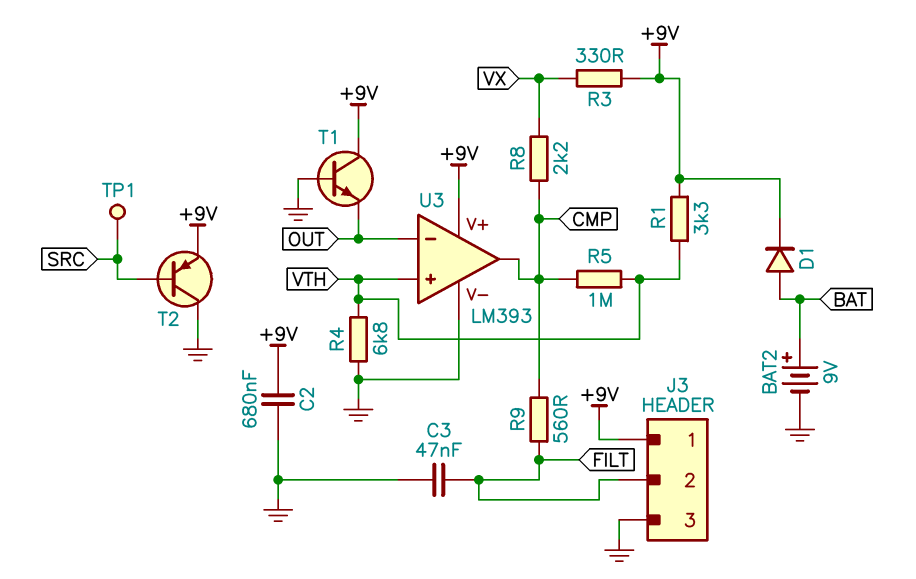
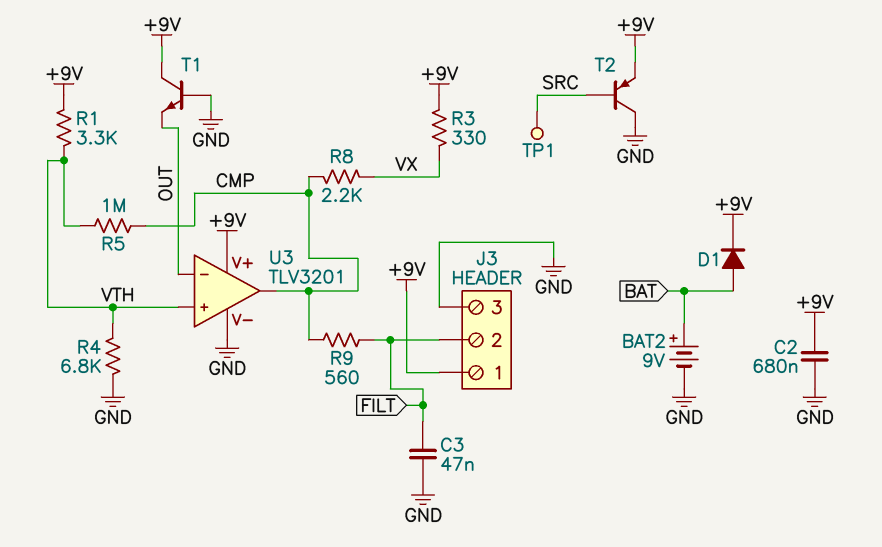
U3: LM393 -> TLV3201

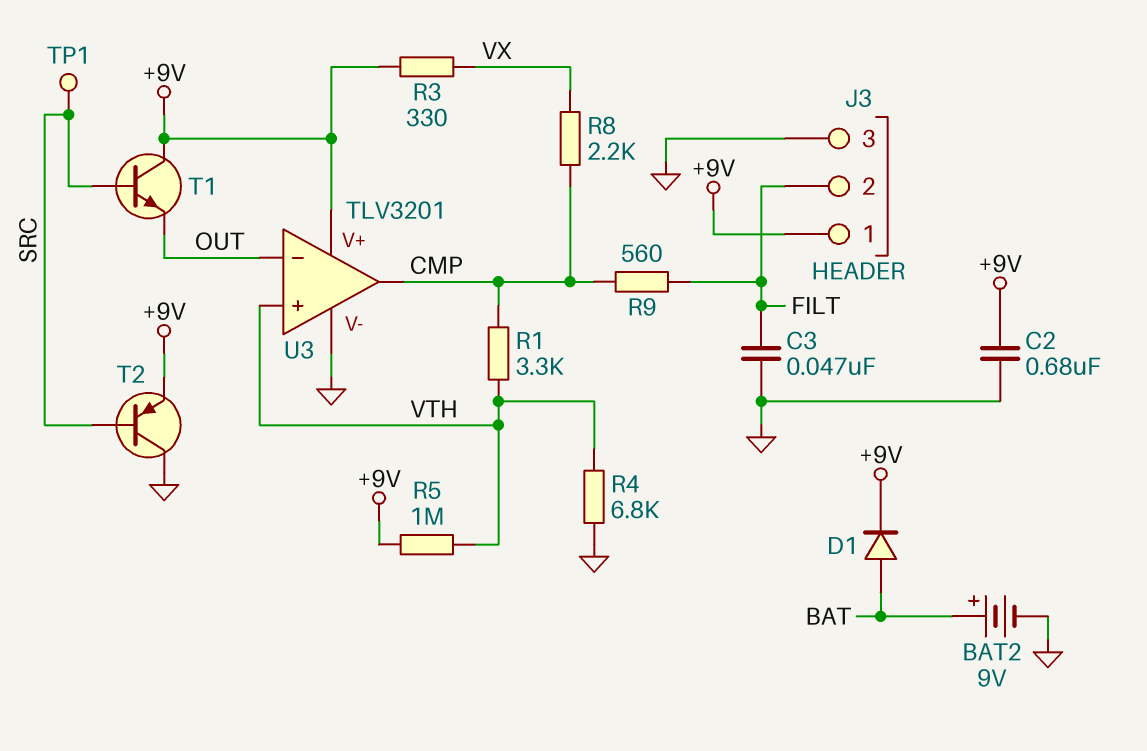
R1: 3.3k (+9V, VTH) -> 3.3k (CMP, VTH)
R5: 1M (CMP, VTH) -> 1M (+9V, VTH)
T1: NPN (B GND, C +9V, E OUT) -> NPN (B SRC, C +9V, E OUT)

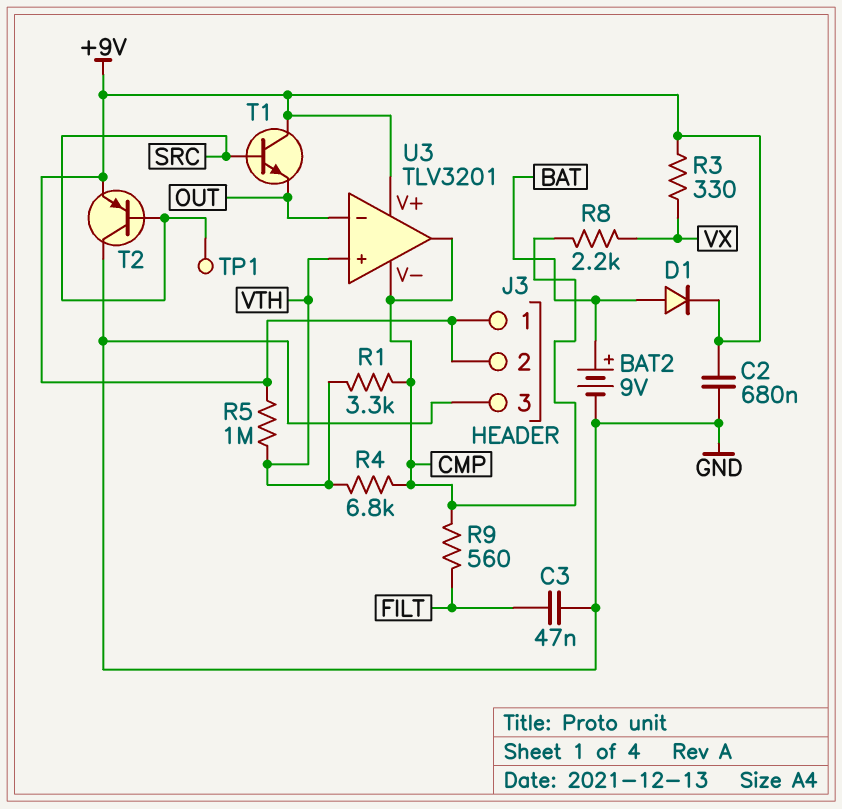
J3 pin 2: FILT -> +9V
R4: 6.8k (GND, VTH) -> 6.8k (CMP, VTH)
U3 pin V-: GND -> CMP

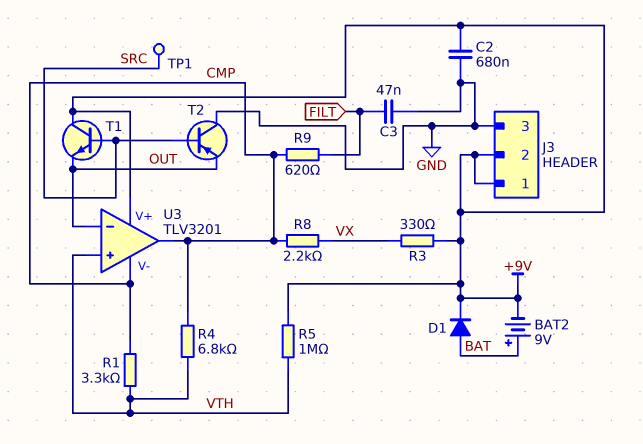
BAT2: 9V (plus BAT, minus GND) -> 9V (plus BAT, minus +9V)
R9: 560 (CMP, FILT) -> 620 (CMP, FILT)
T2: PNP (B SRC, C GND, E +9V) -> PNP (B SRC, C GND, E OUT)

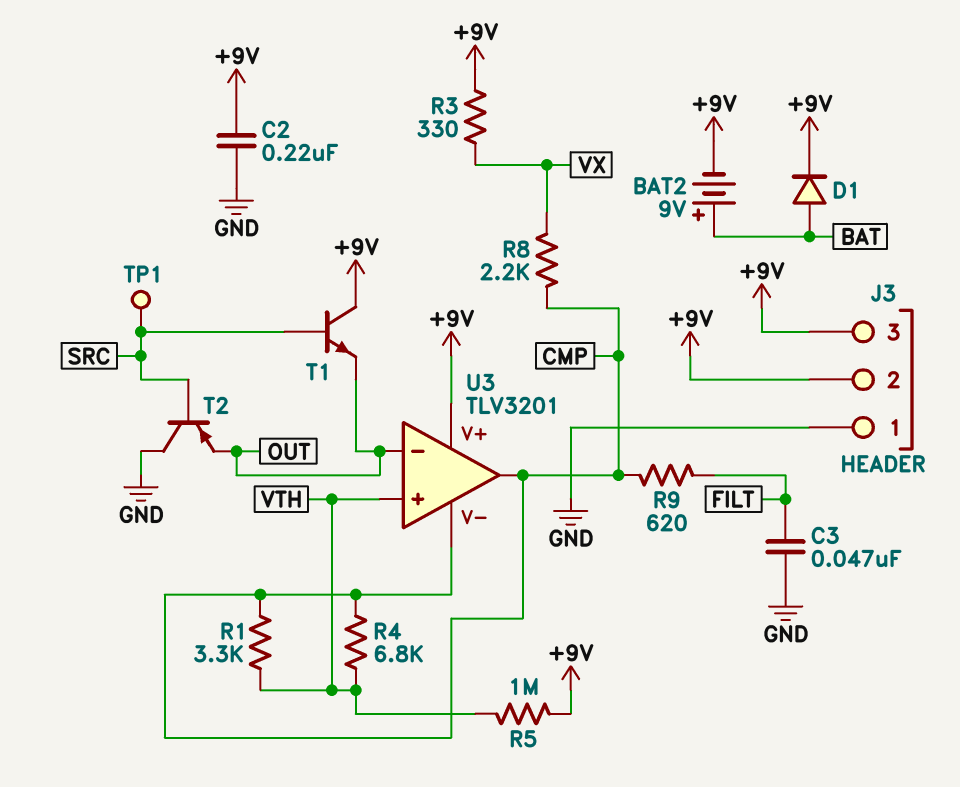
C2: 680nF (+9V, GND) -> 220nF (+9V, GND)
J3 pin 1: +9V -> GND
J3 pin 3: GND -> +9V

